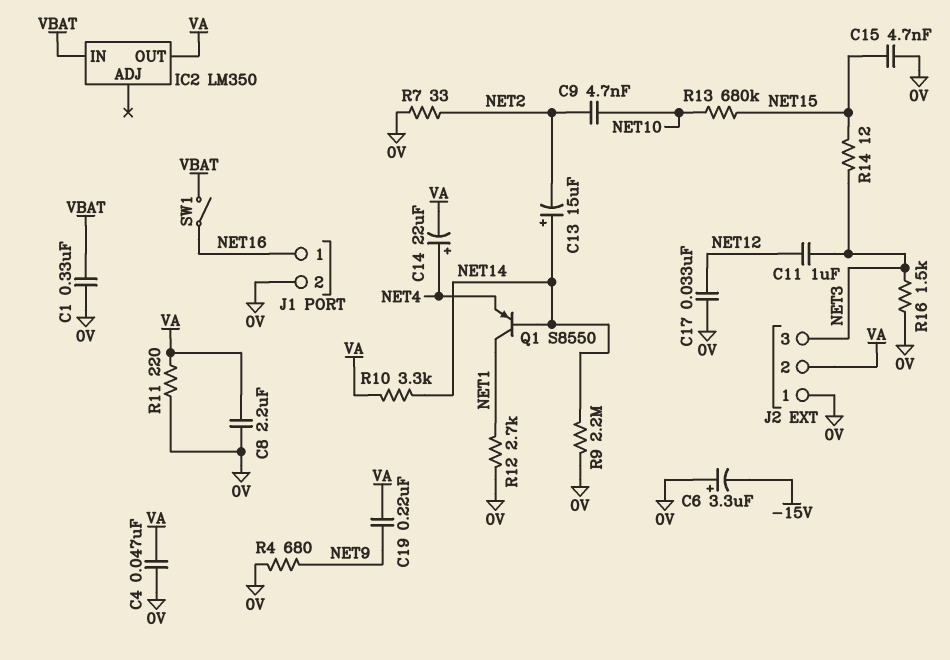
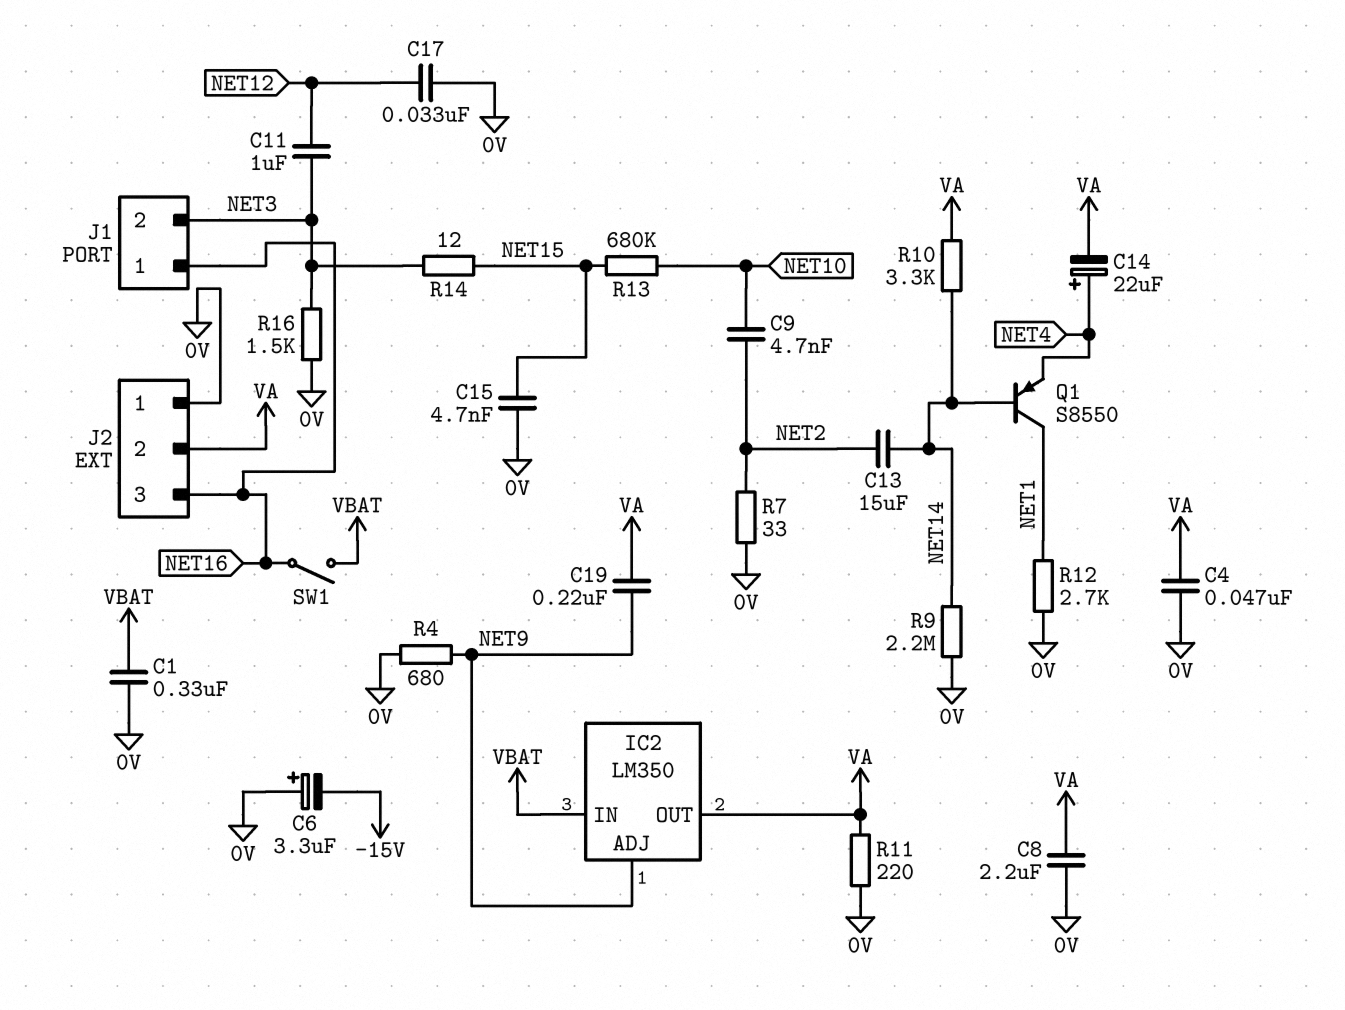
C13: 15uF (plus NET14, minus NET2) -> 15uF (NET2, NET14)
IC2 pin ADJ: none -> NET9
J1 pin 2: 0V -> NET3
J2 pin 3: NET3 -> NET16

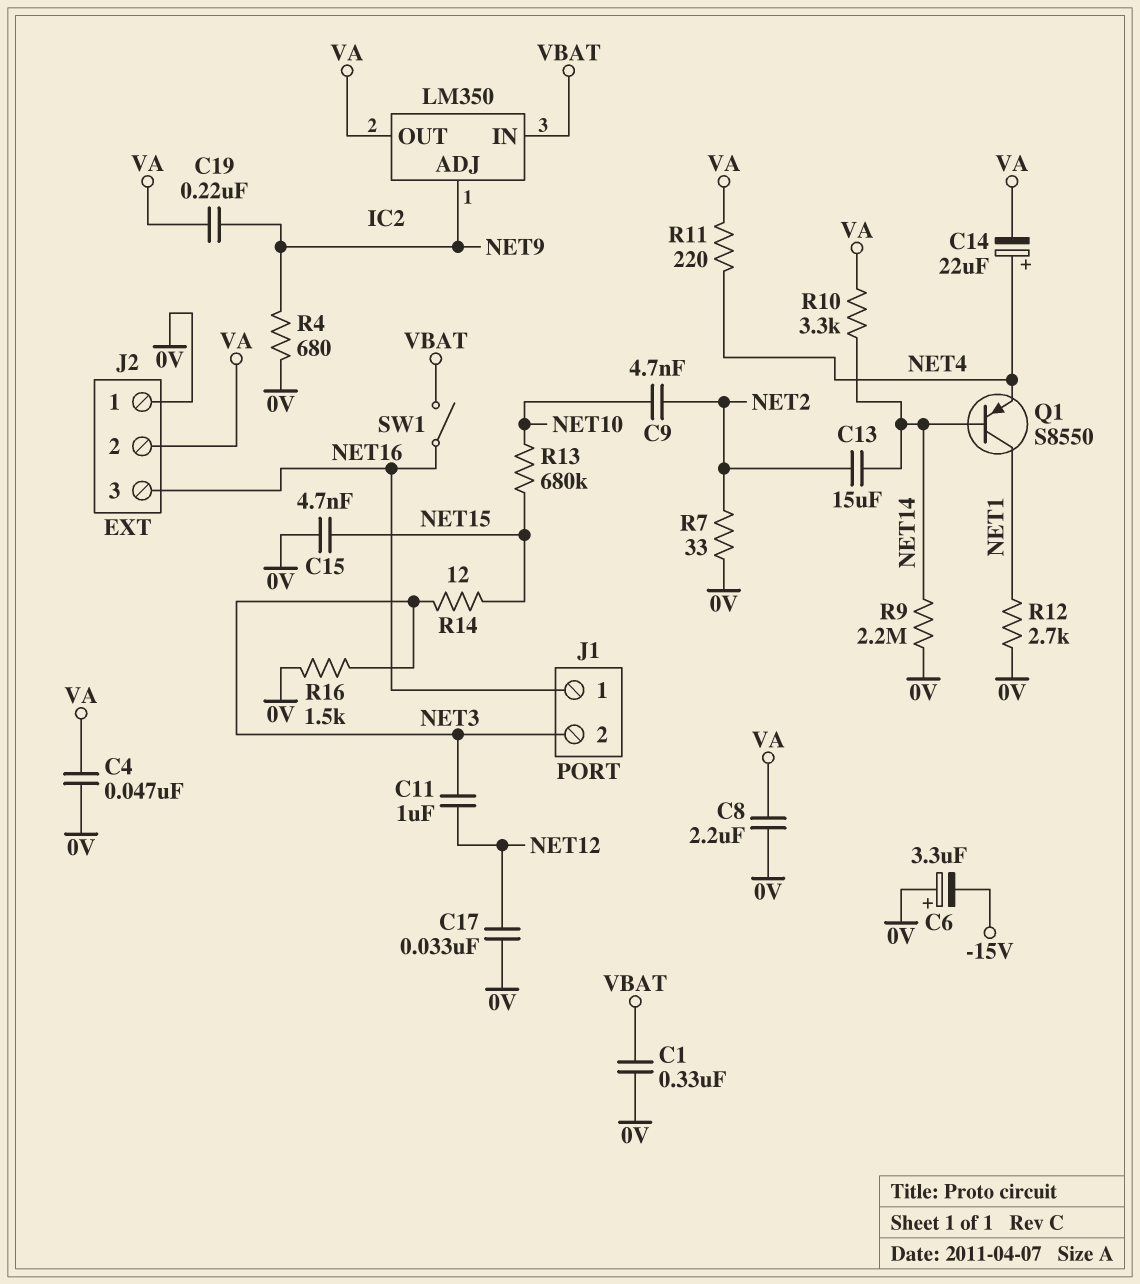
R11: 220 (0V, VA) -> 220 (NET4, VA)

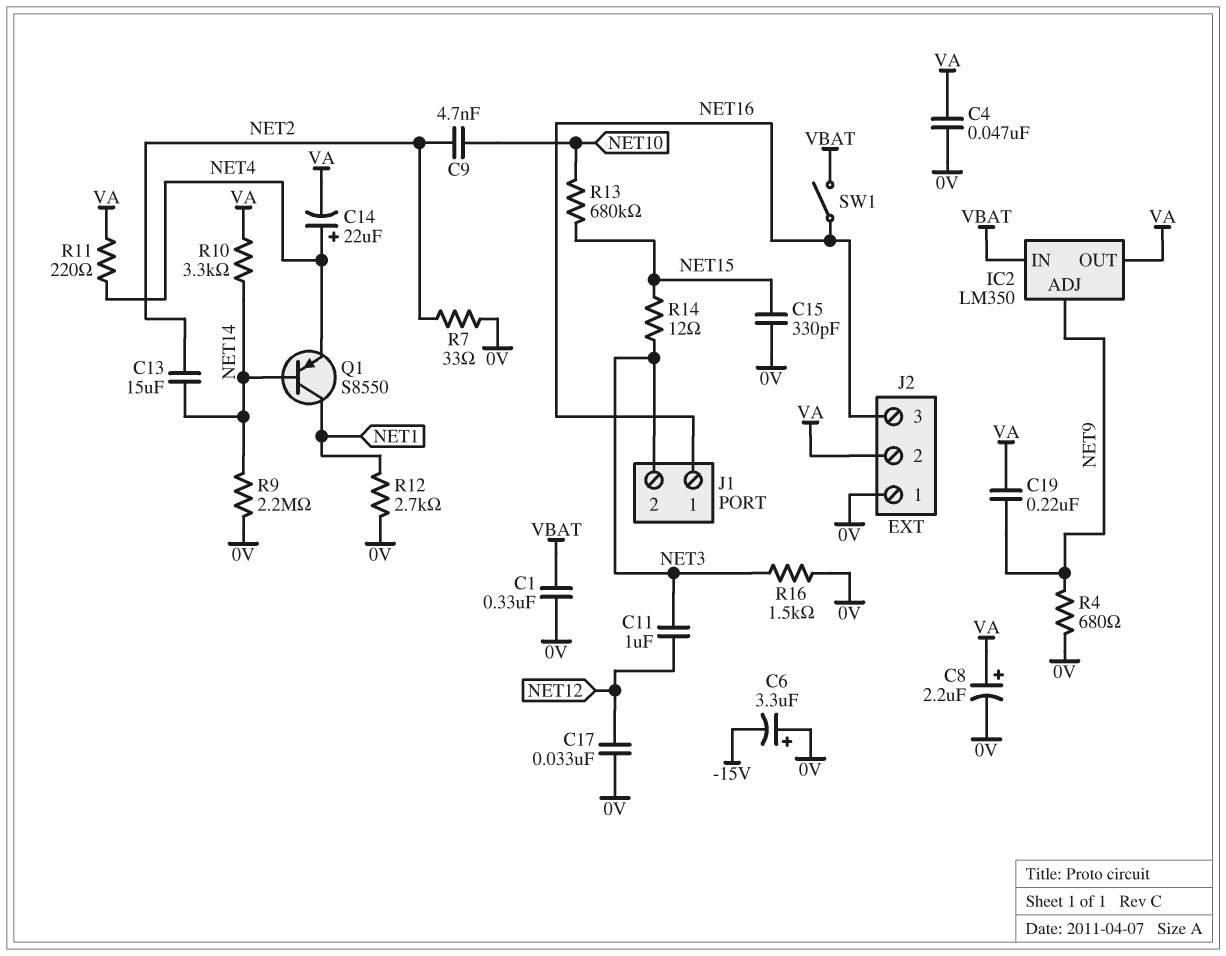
C8: 2.2uF (0V, VA) -> 2.2uF (plus VA, minus 0V)
C15: 4.7nF (0V, NET15) -> 330pF (0V, NET15)

